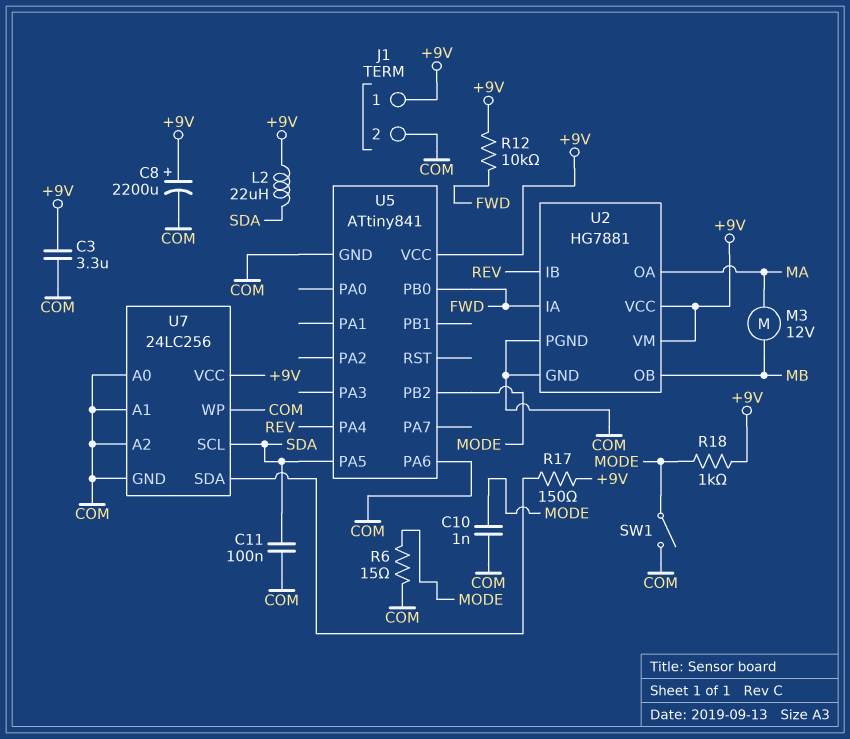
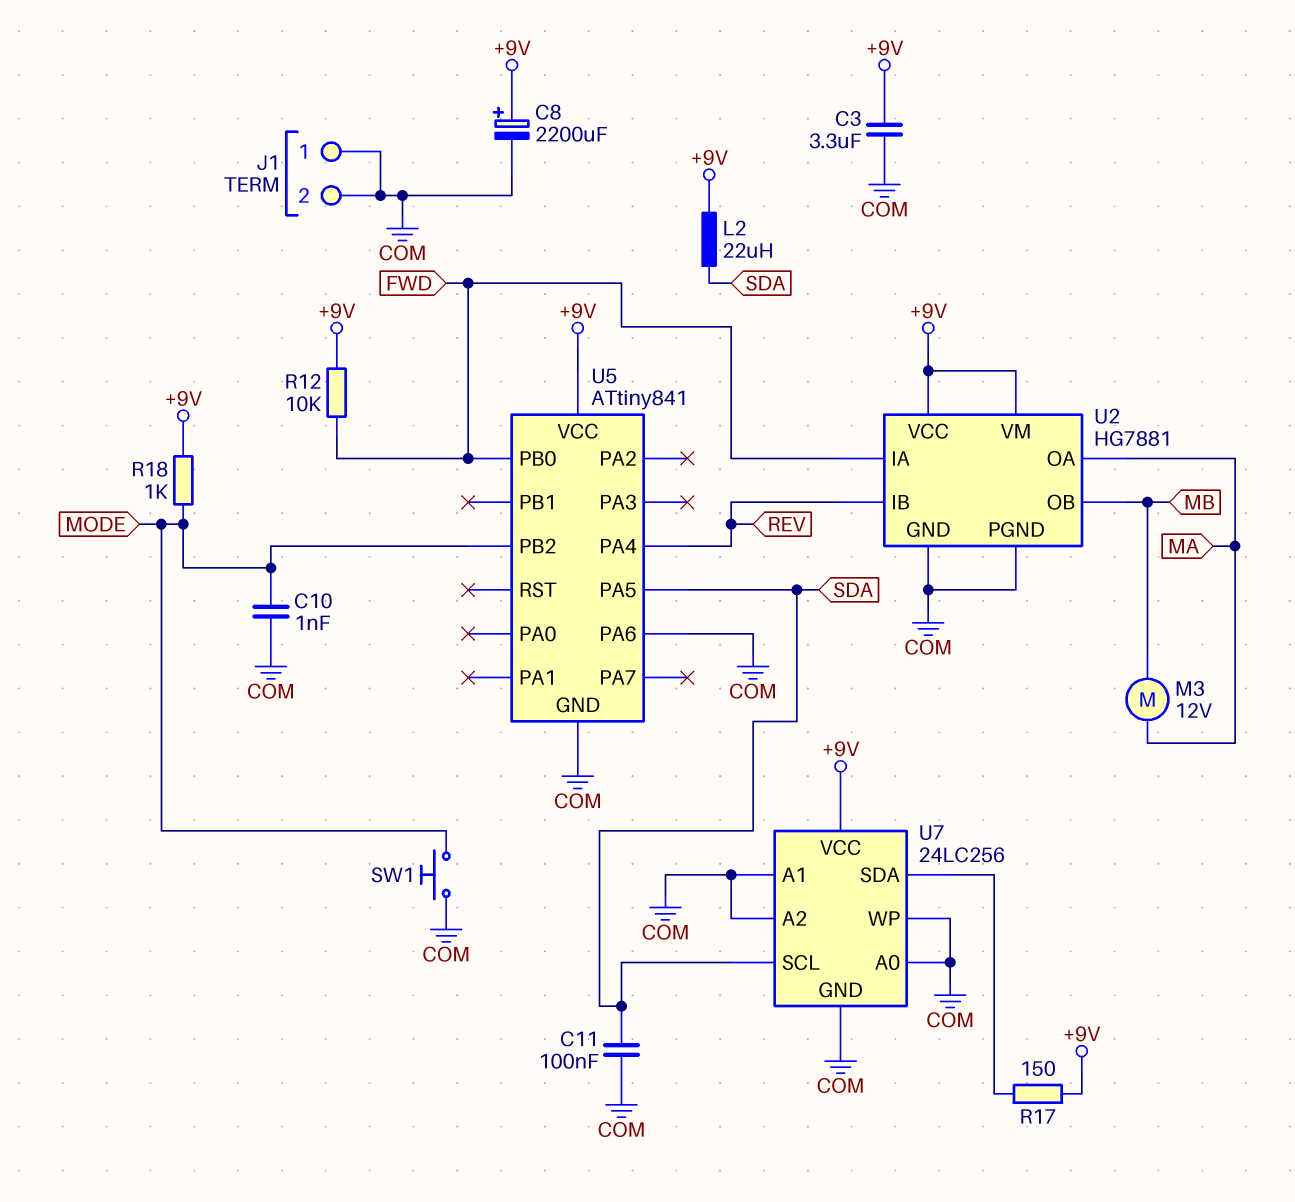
J1 pin 1: +9V -> COM
R6: 15 (COM, MODE) -> none
SW1: switch (COM, MODE) -> button (COM, MODE)

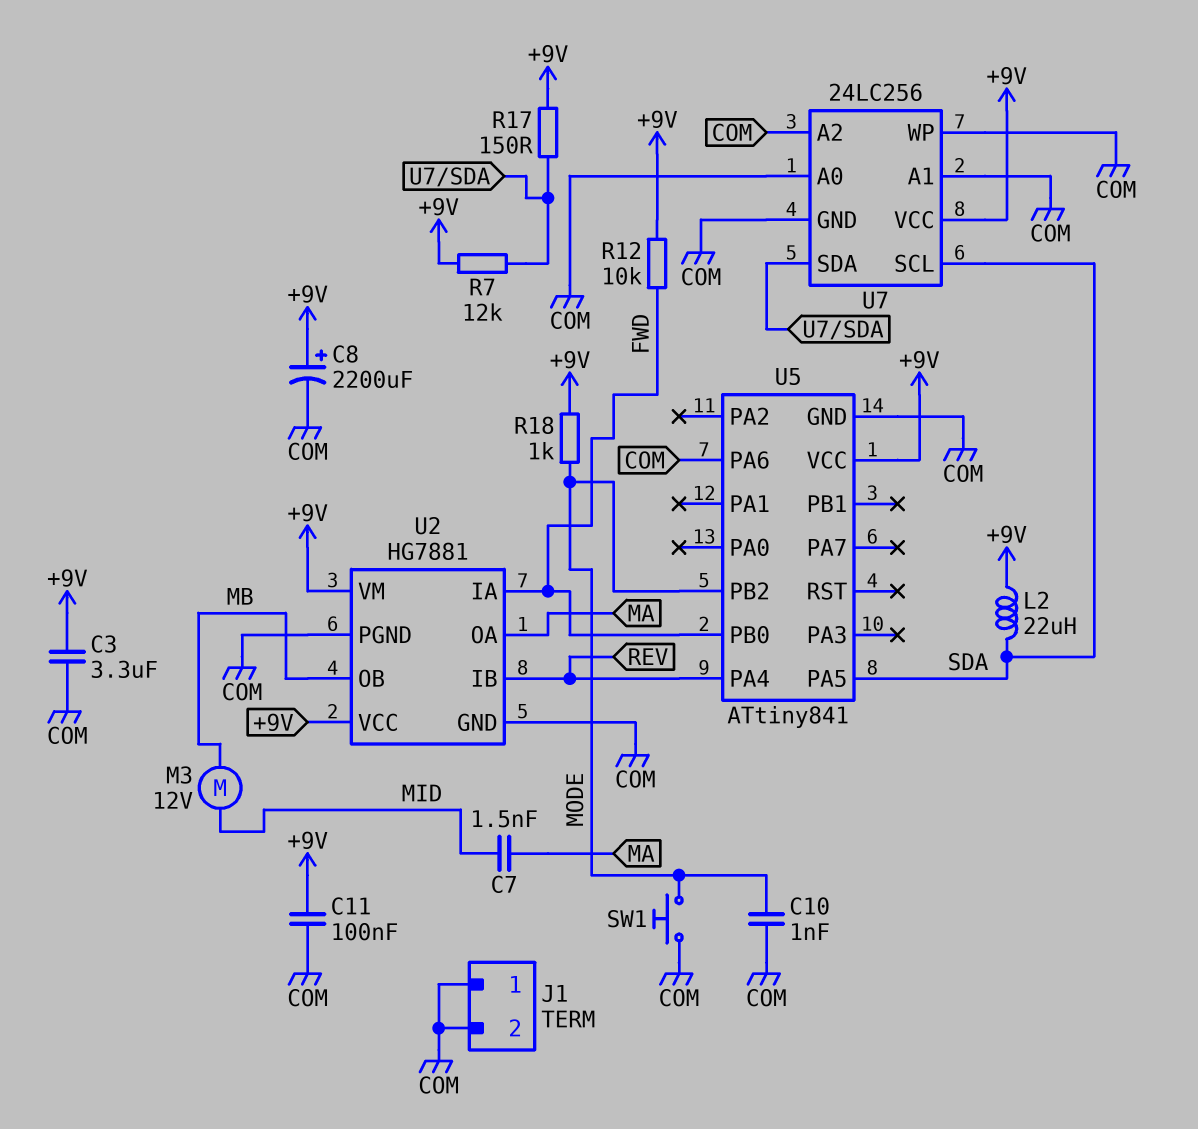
C7: none -> 1.5nF (MA, MID)
C11: 100nF (COM, SDA) -> 100nF (+9V, COM)
M3: motor 12V (MA, MB) -> motor 12V (MB, MID)
R7: none -> 12k (+9V, U7/SDA)

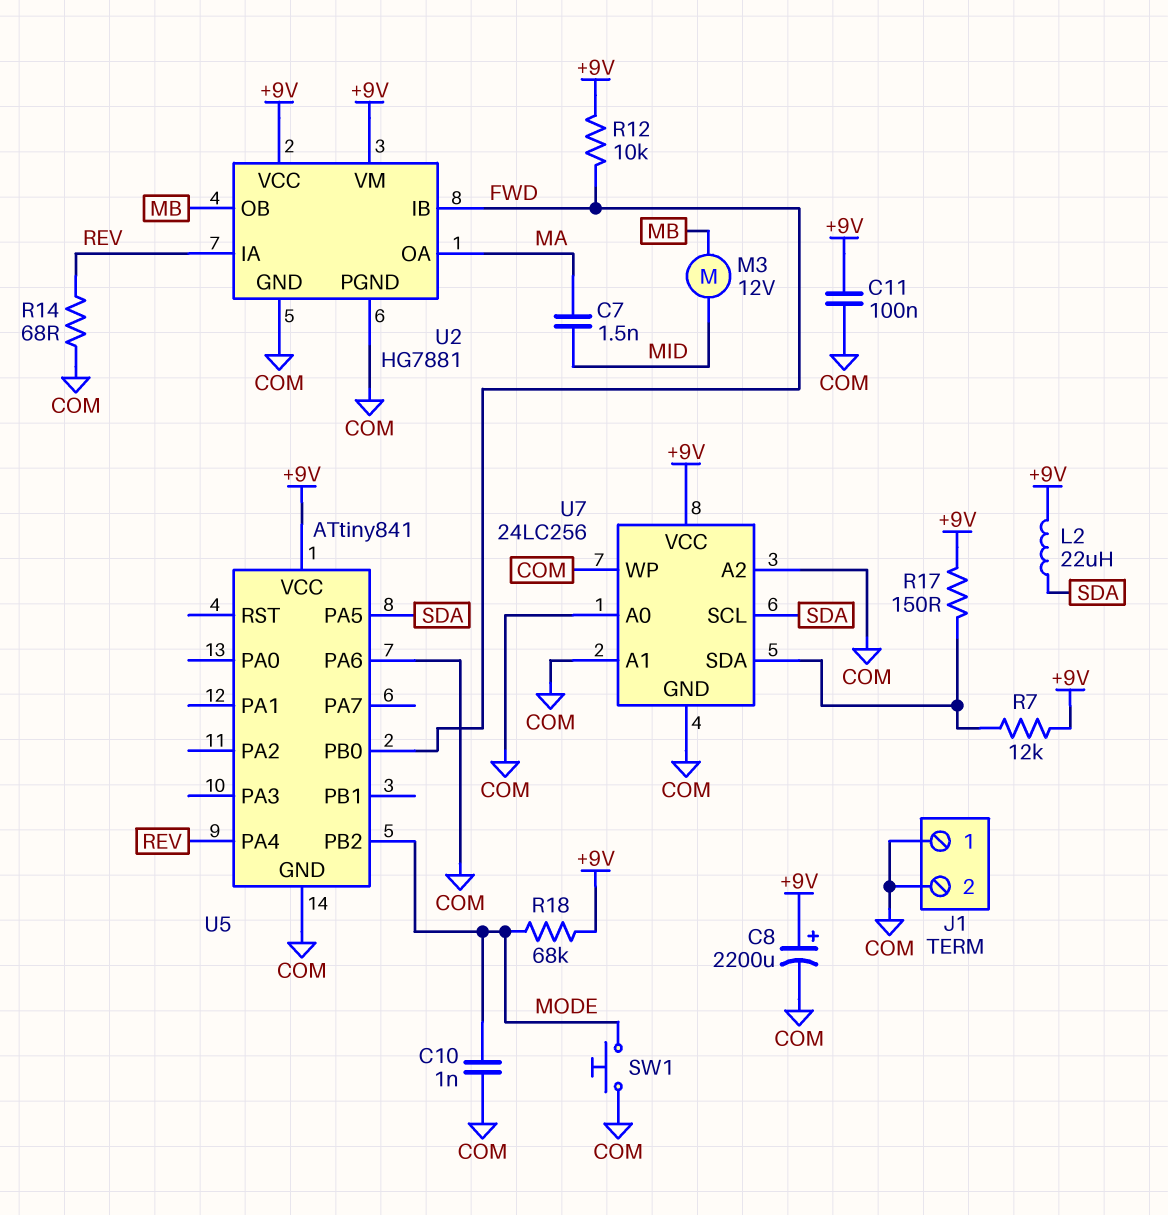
C3: 3.3uF (+9V, COM) -> none
R14: none -> 68 (COM, REV)
R18: 1k (+9V, MODE) -> 68k (+9V, MODE)
U2 pin IA: FWD -> REV
U2 pin IB: REV -> FWD

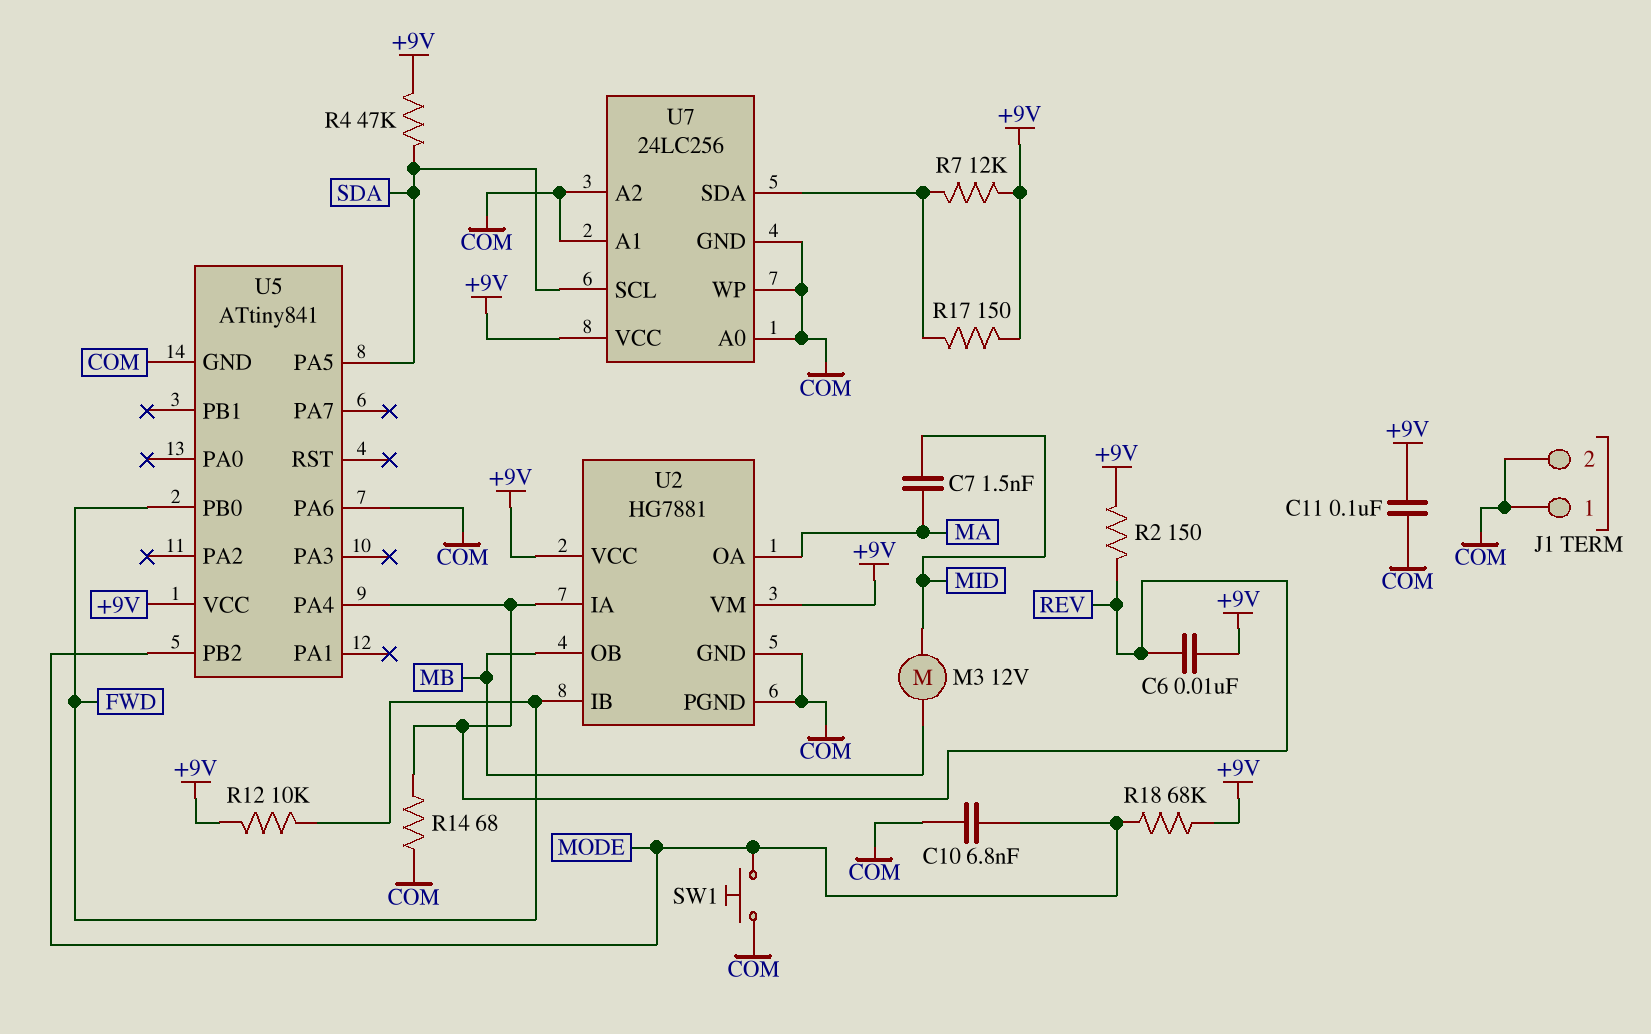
C6: none -> 10nF (+9V, REV)
C8: 2200uF (plus +9V, minus COM) -> none
C10: 1nF (COM, MODE) -> 6.8nF (COM, MODE)
L2: 22uH (+9V, SDA) -> none
R2: none -> 150 (+9V, REV)
R4: none -> 47k (+9V, SDA)

